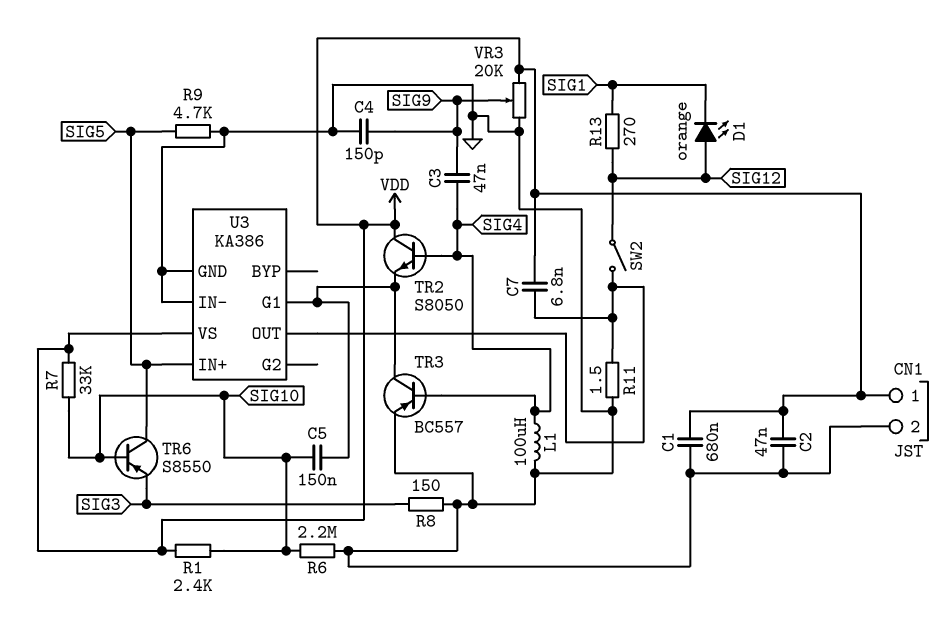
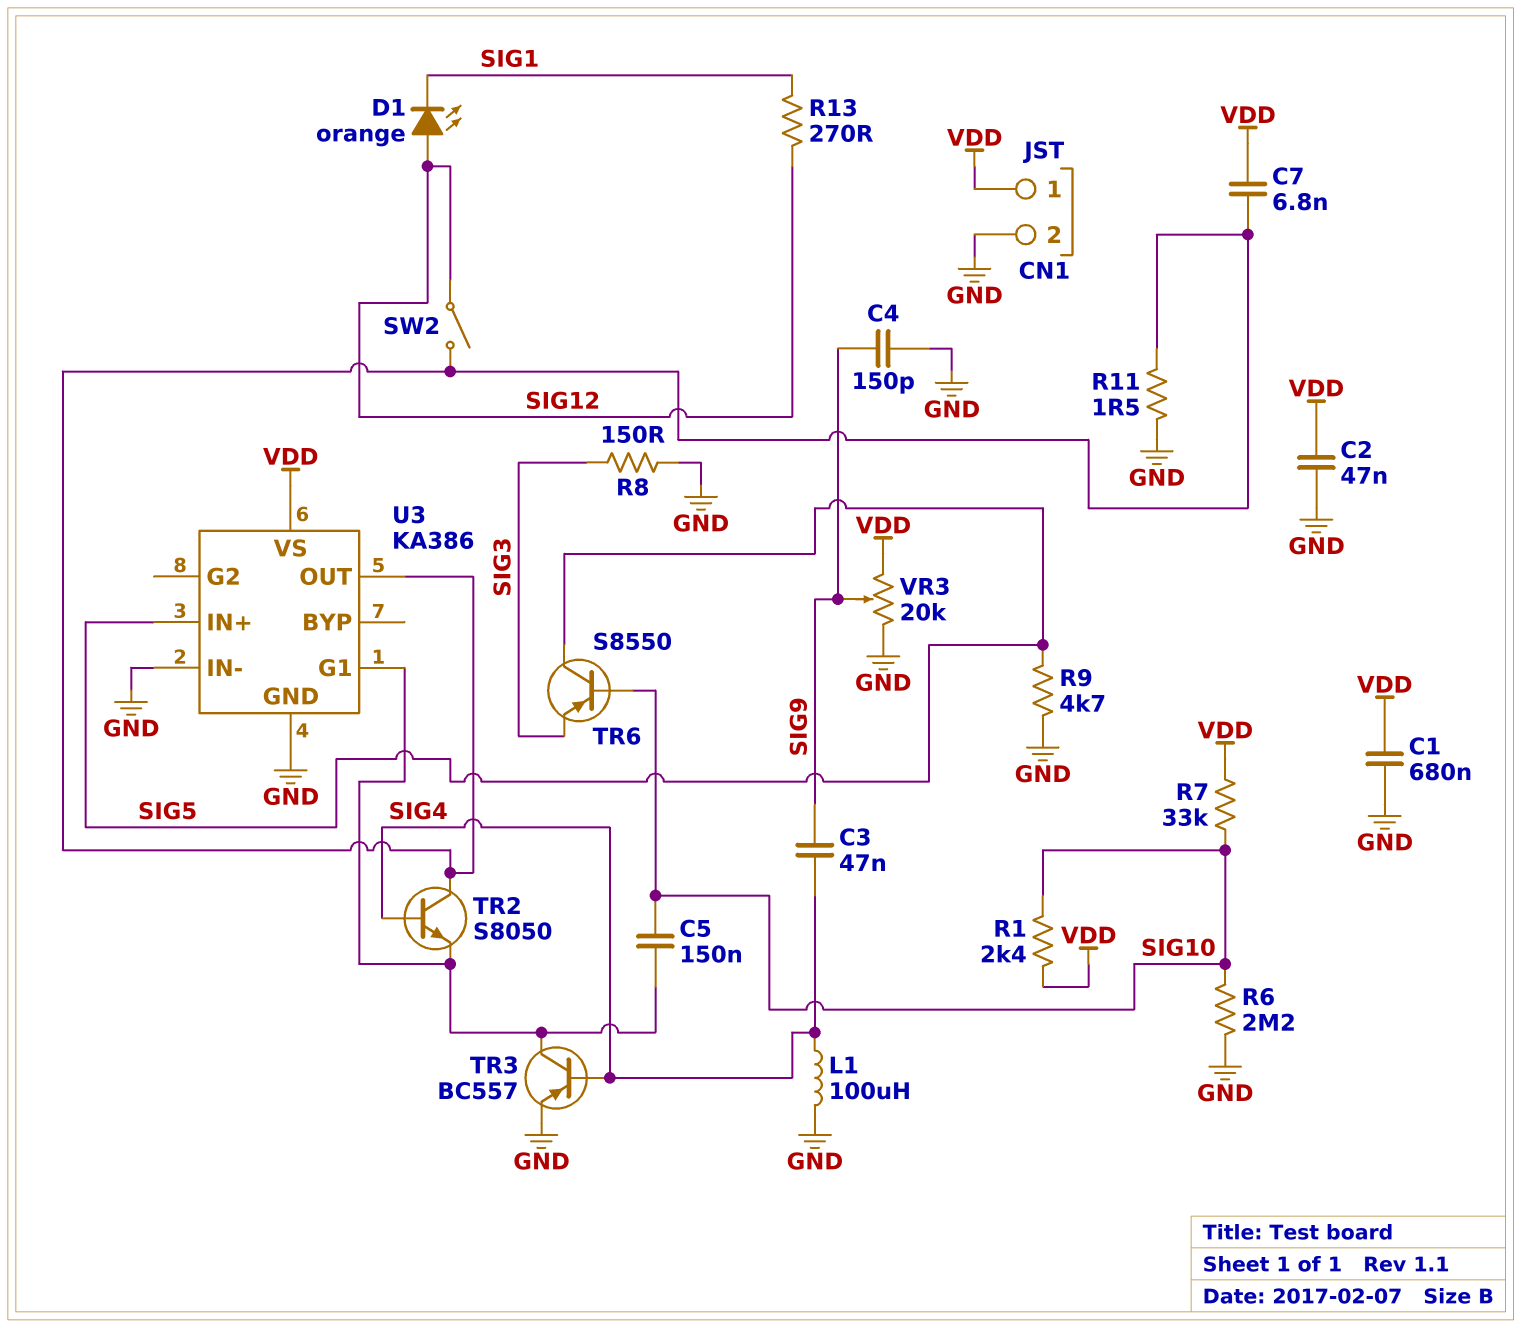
TR2: NPN S8050 (B SIG4, C VDD, E U3/G1) -> NPN S8050 (B SIG4, C U3/OUT, E U3/G1)

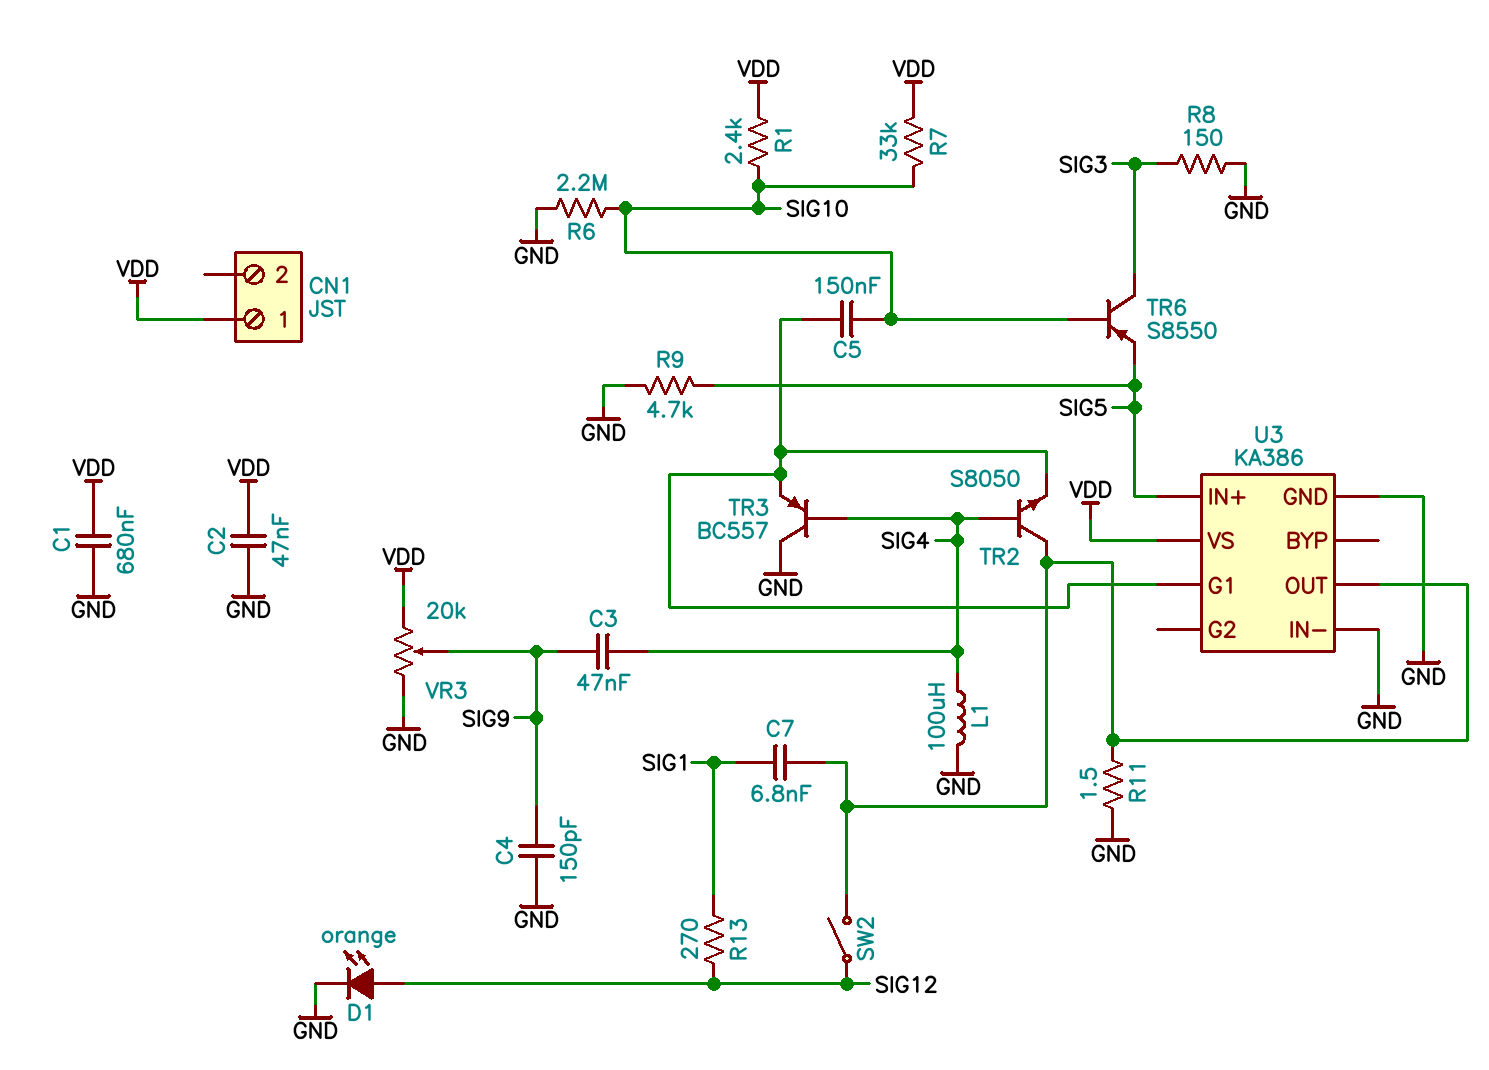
C7: 6.8nF (U3/OUT, VDD) -> 6.8nF (SIG1, U3/OUT)
CN1 pin 2: GND -> none
D1: LED orange (A SIG12, K SIG1) -> LED orange (A SIG12, K GND)
TR3: PNP BC557 (B SIG4, C U3/G1, E GND) -> PNP BC557 (B SIG4, C GND, E U3/G1)
TR6: PNP S8550 (B SIG10, C SIG5, E SIG3) -> PNP S8550 (B SIG10, C SIG3, E SIG5)

